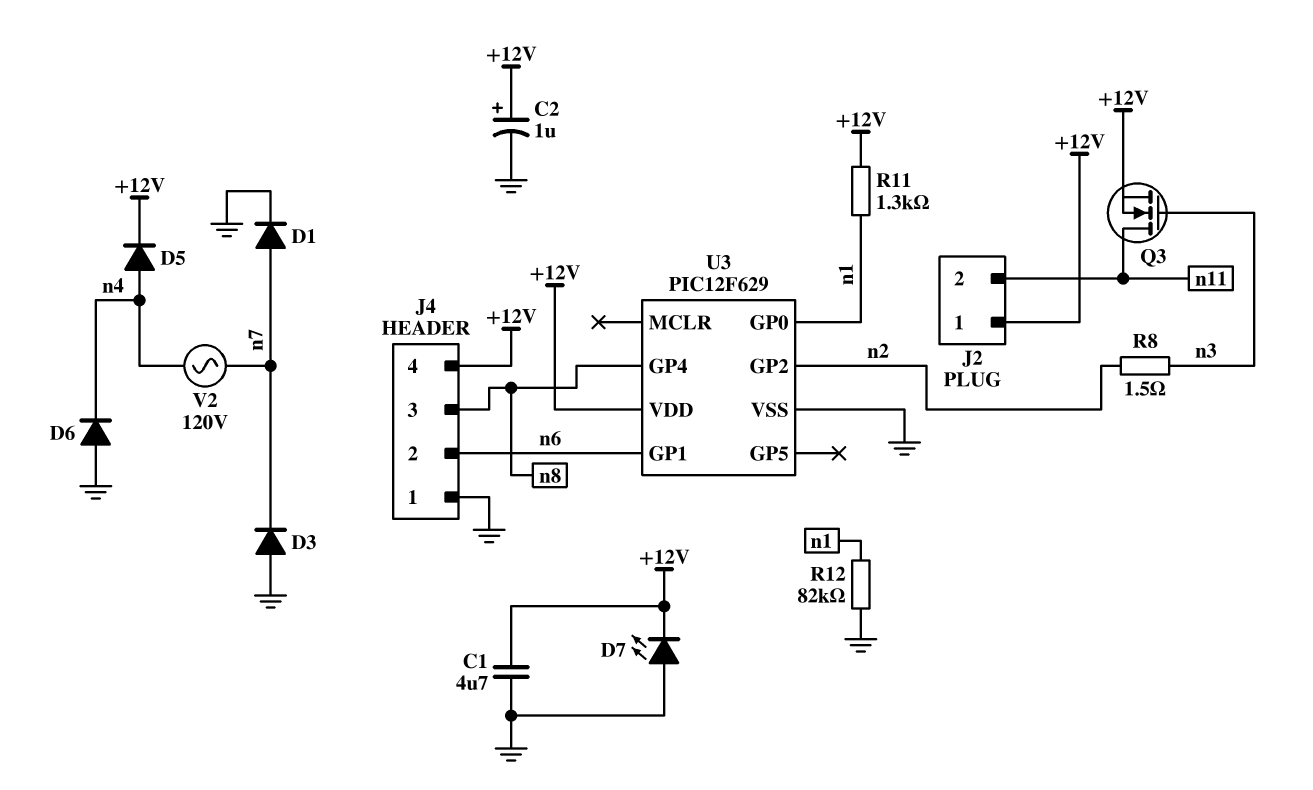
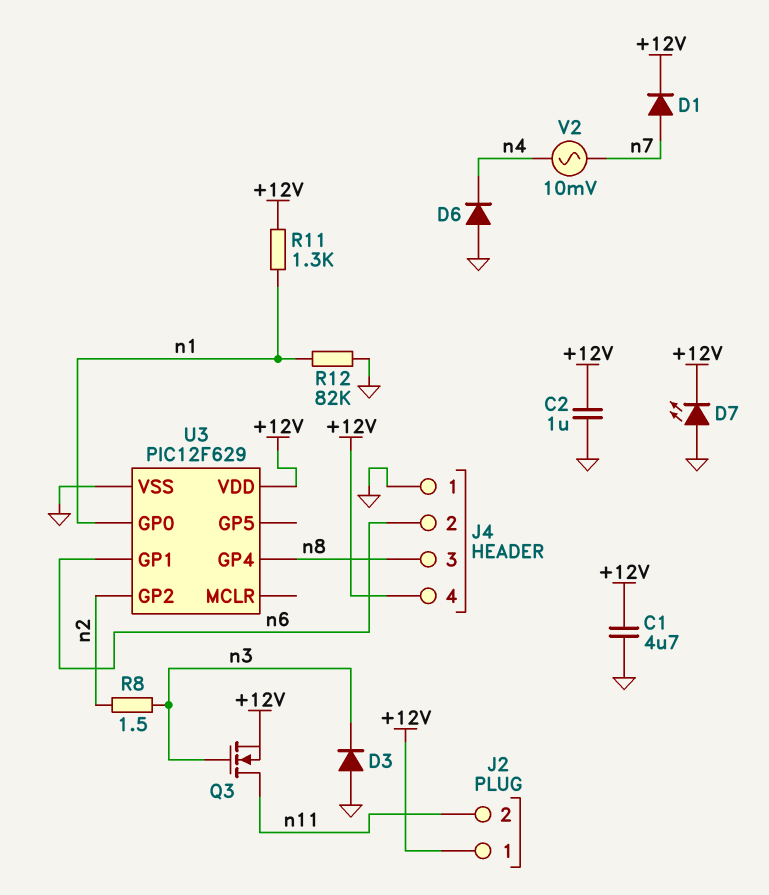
C2: 1uF (plus +12V, minus GND) -> 1uF (+12V, GND)
D1: diode (A n7, K GND) -> diode (A n7, K +12V)
D3: diode (A GND, K n7) -> diode (A GND, K n3)
D5: diode (A n4, K +12V) -> none
V2: AC 120V (n4, n7) -> AC 10mV (n4, n7)

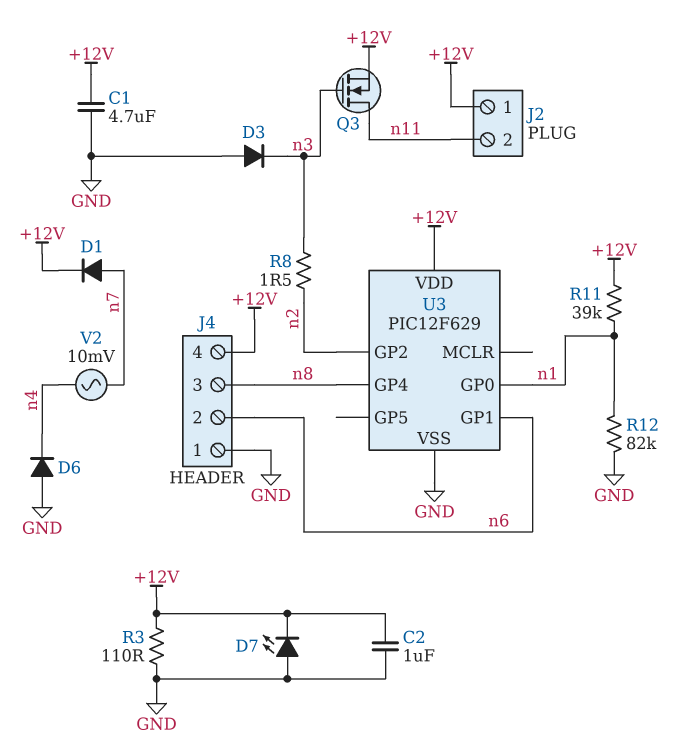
R3: none -> 110 (+12V, GND)
R11: 1.3k (+12V, n1) -> 39k (+12V, n1)

